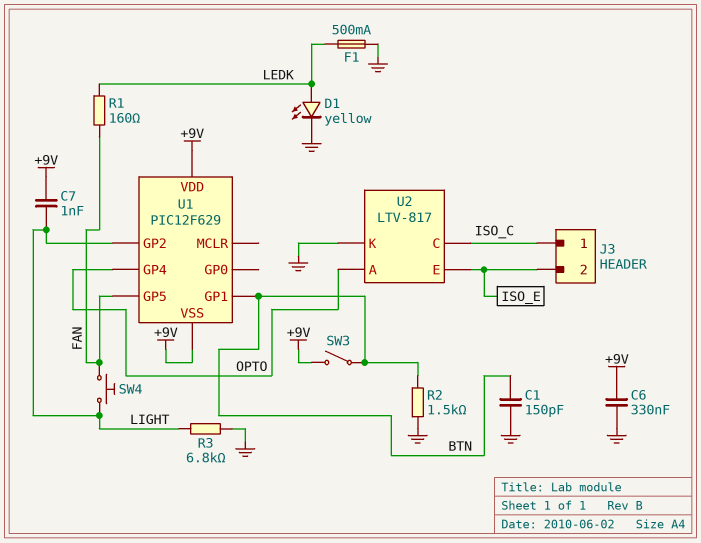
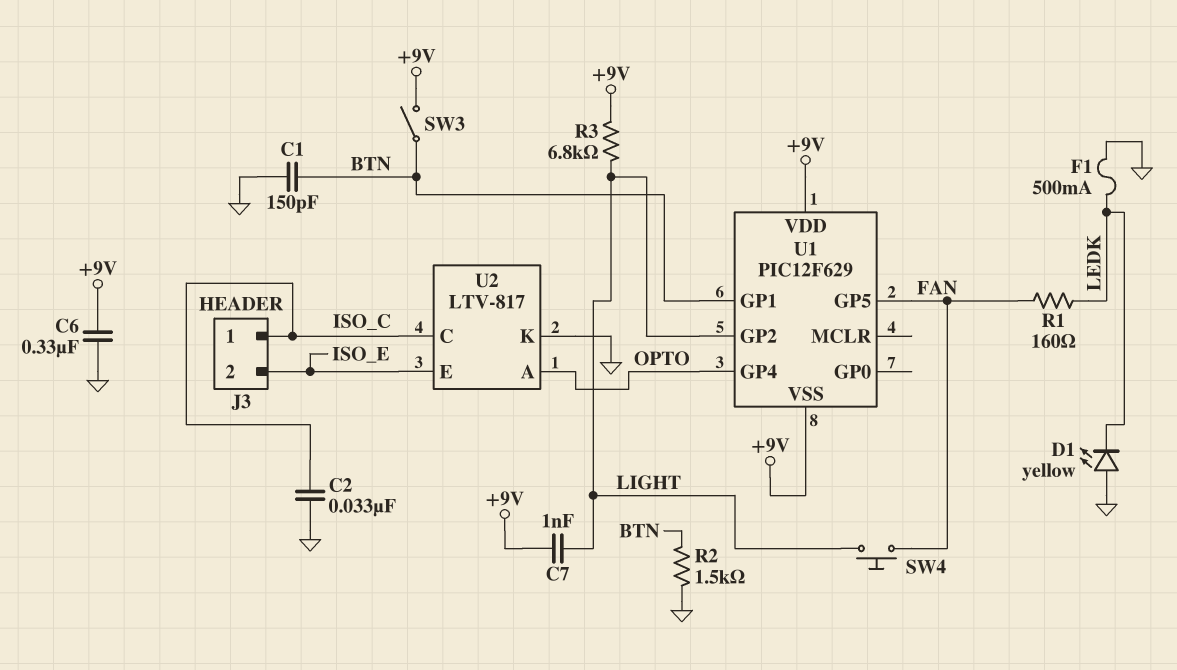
C2: none -> 33nF (GND, ISO_C)
D1: LED yellow (A LEDK, K GND) -> LED yellow (A GND, K LEDK)
R3: 6.8k (GND, LIGHT) -> 6.8k (+9V, LIGHT)

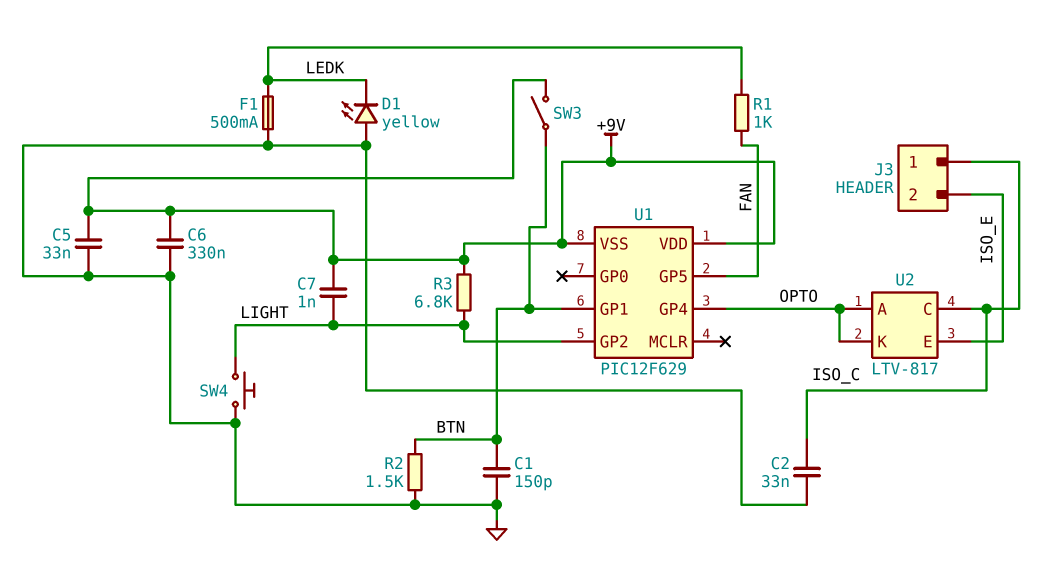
C5: none -> 33nF (+9V, GND)
R1: 160 (FAN, LEDK) -> 1k (FAN, LEDK)
SW4: button (FAN, LIGHT) -> button (GND, LIGHT)
U2 pin K: GND -> OPTO

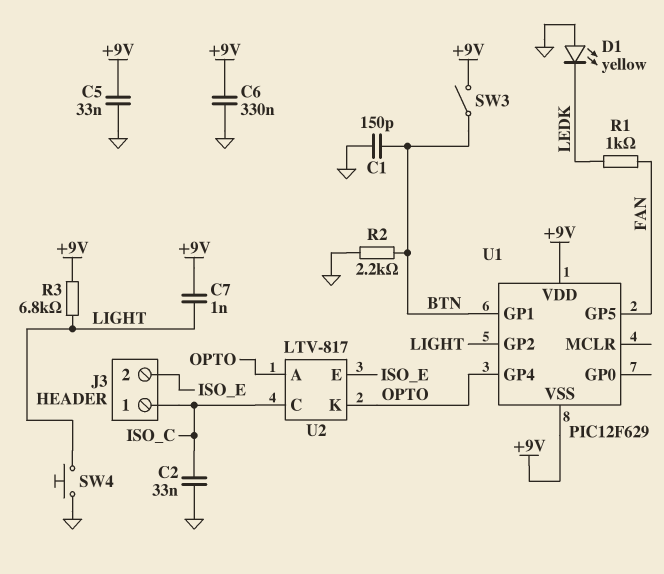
F1: 500mA (GND, LEDK) -> none
R2: 1.5k (BTN, GND) -> 2.2k (BTN, GND)

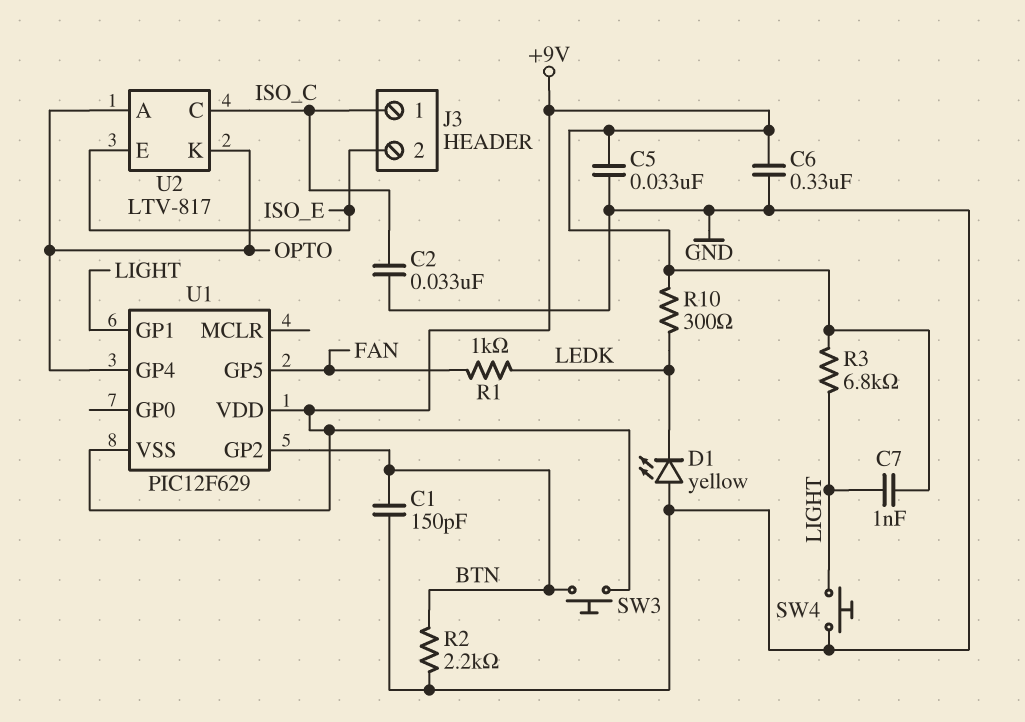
R10: none -> 300 (+9V, LEDK)
SW3: switch (+9V, BTN) -> button (+9V, BTN)
U1 pin GP1: BTN -> LIGHT
U1 pin GP2: LIGHT -> BTN

